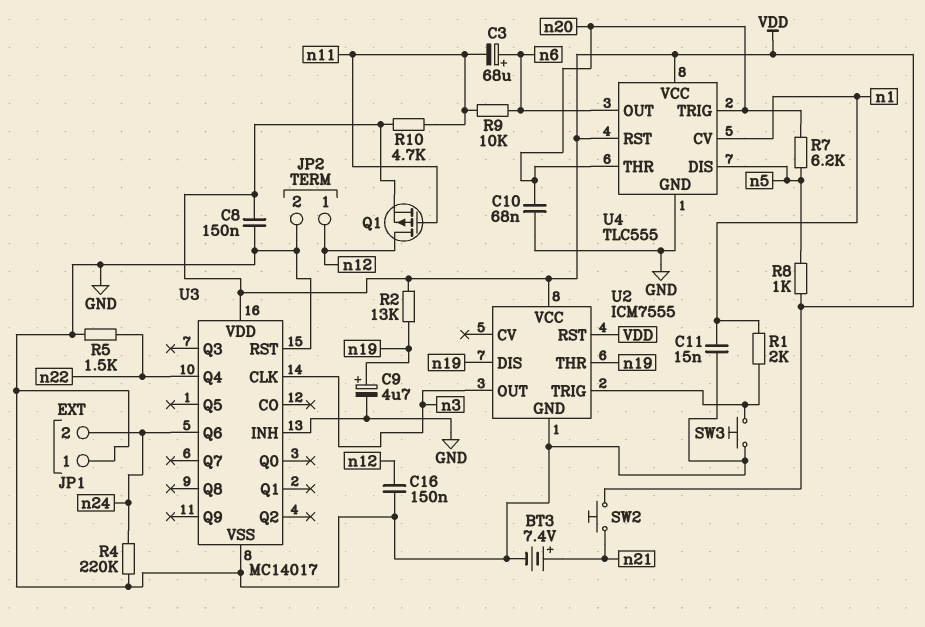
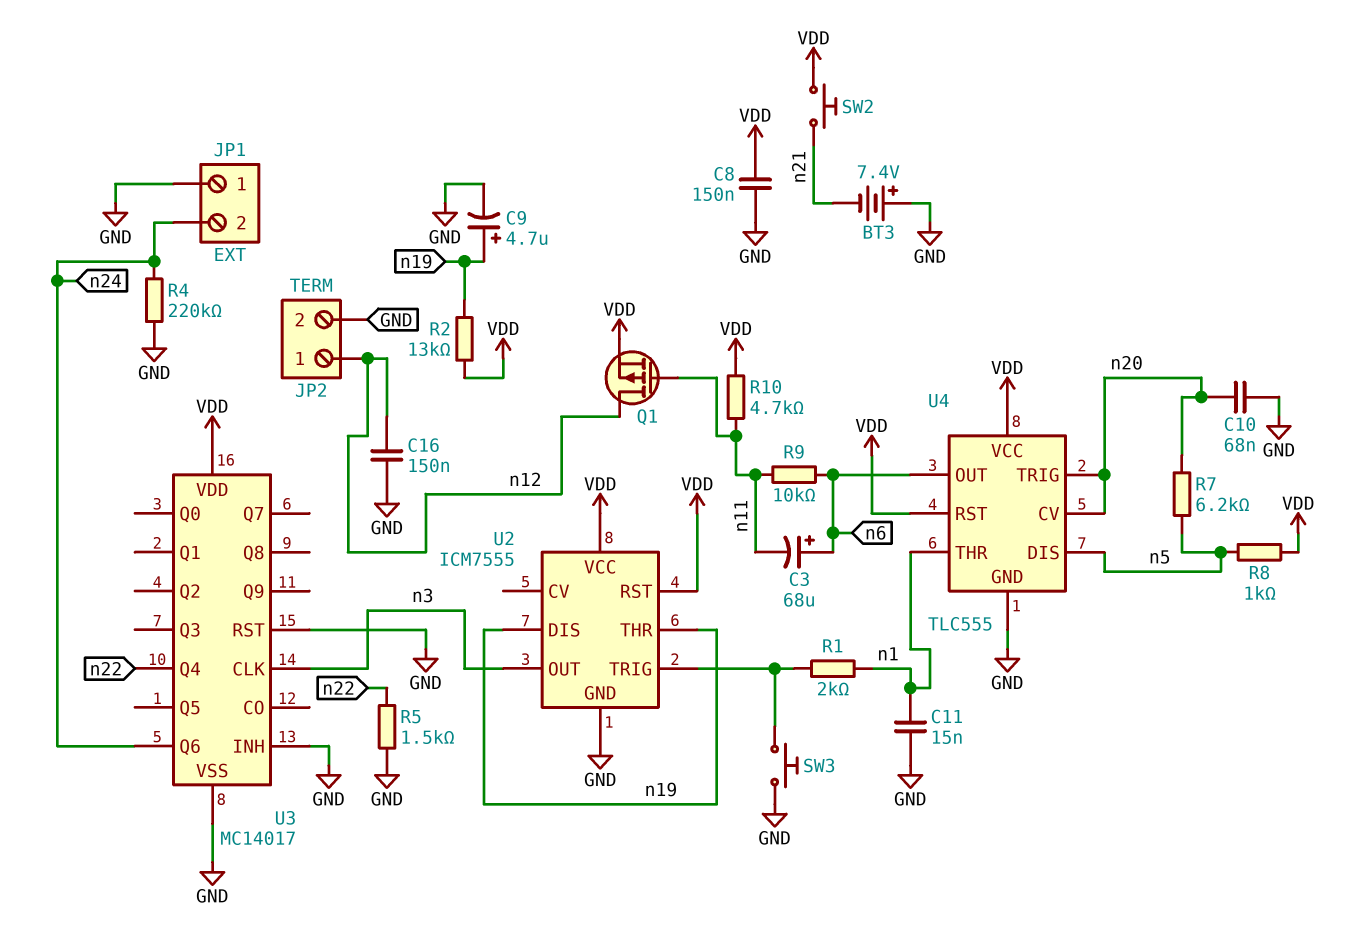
BT3: 7.4V (plus n21, minus GND) -> 7.4V (plus GND, minus n21)
U4 pin CV: n1 -> n20
U4 pin THR: n20 -> n1

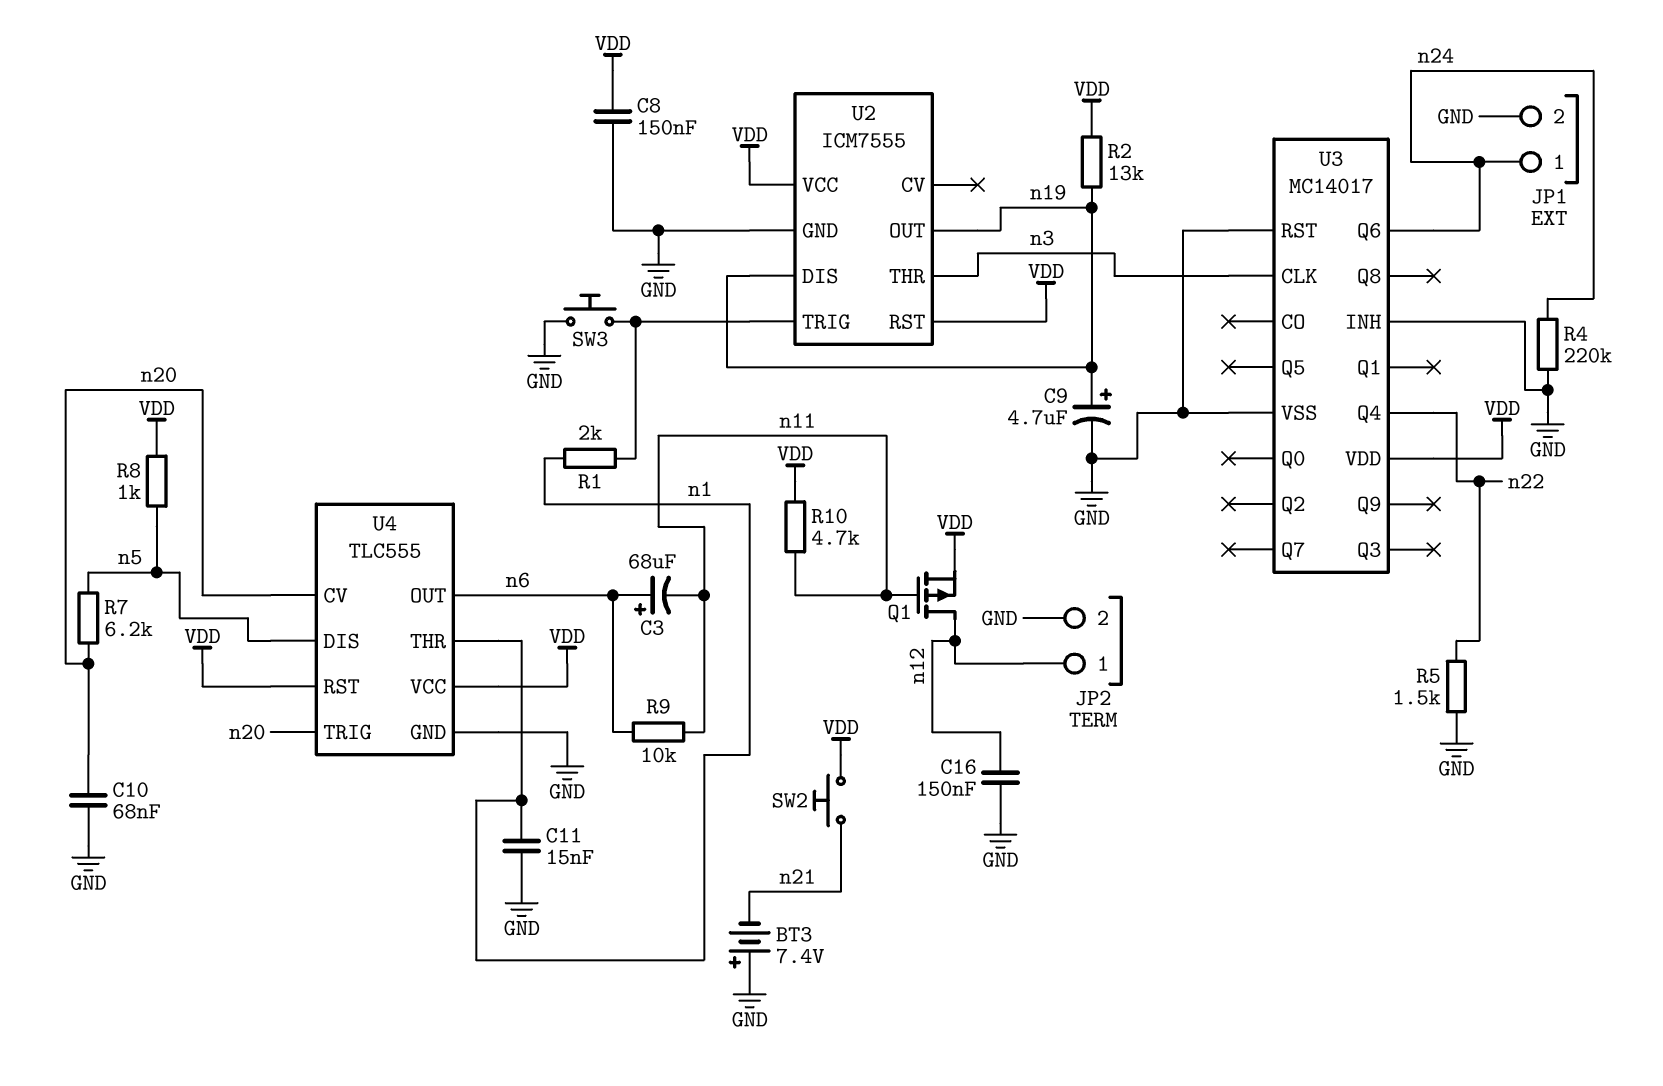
JP1 pin 1: GND -> n24
JP1 pin 2: n24 -> GND
U2 pin OUT: n3 -> n19
U2 pin THR: n19 -> n3

